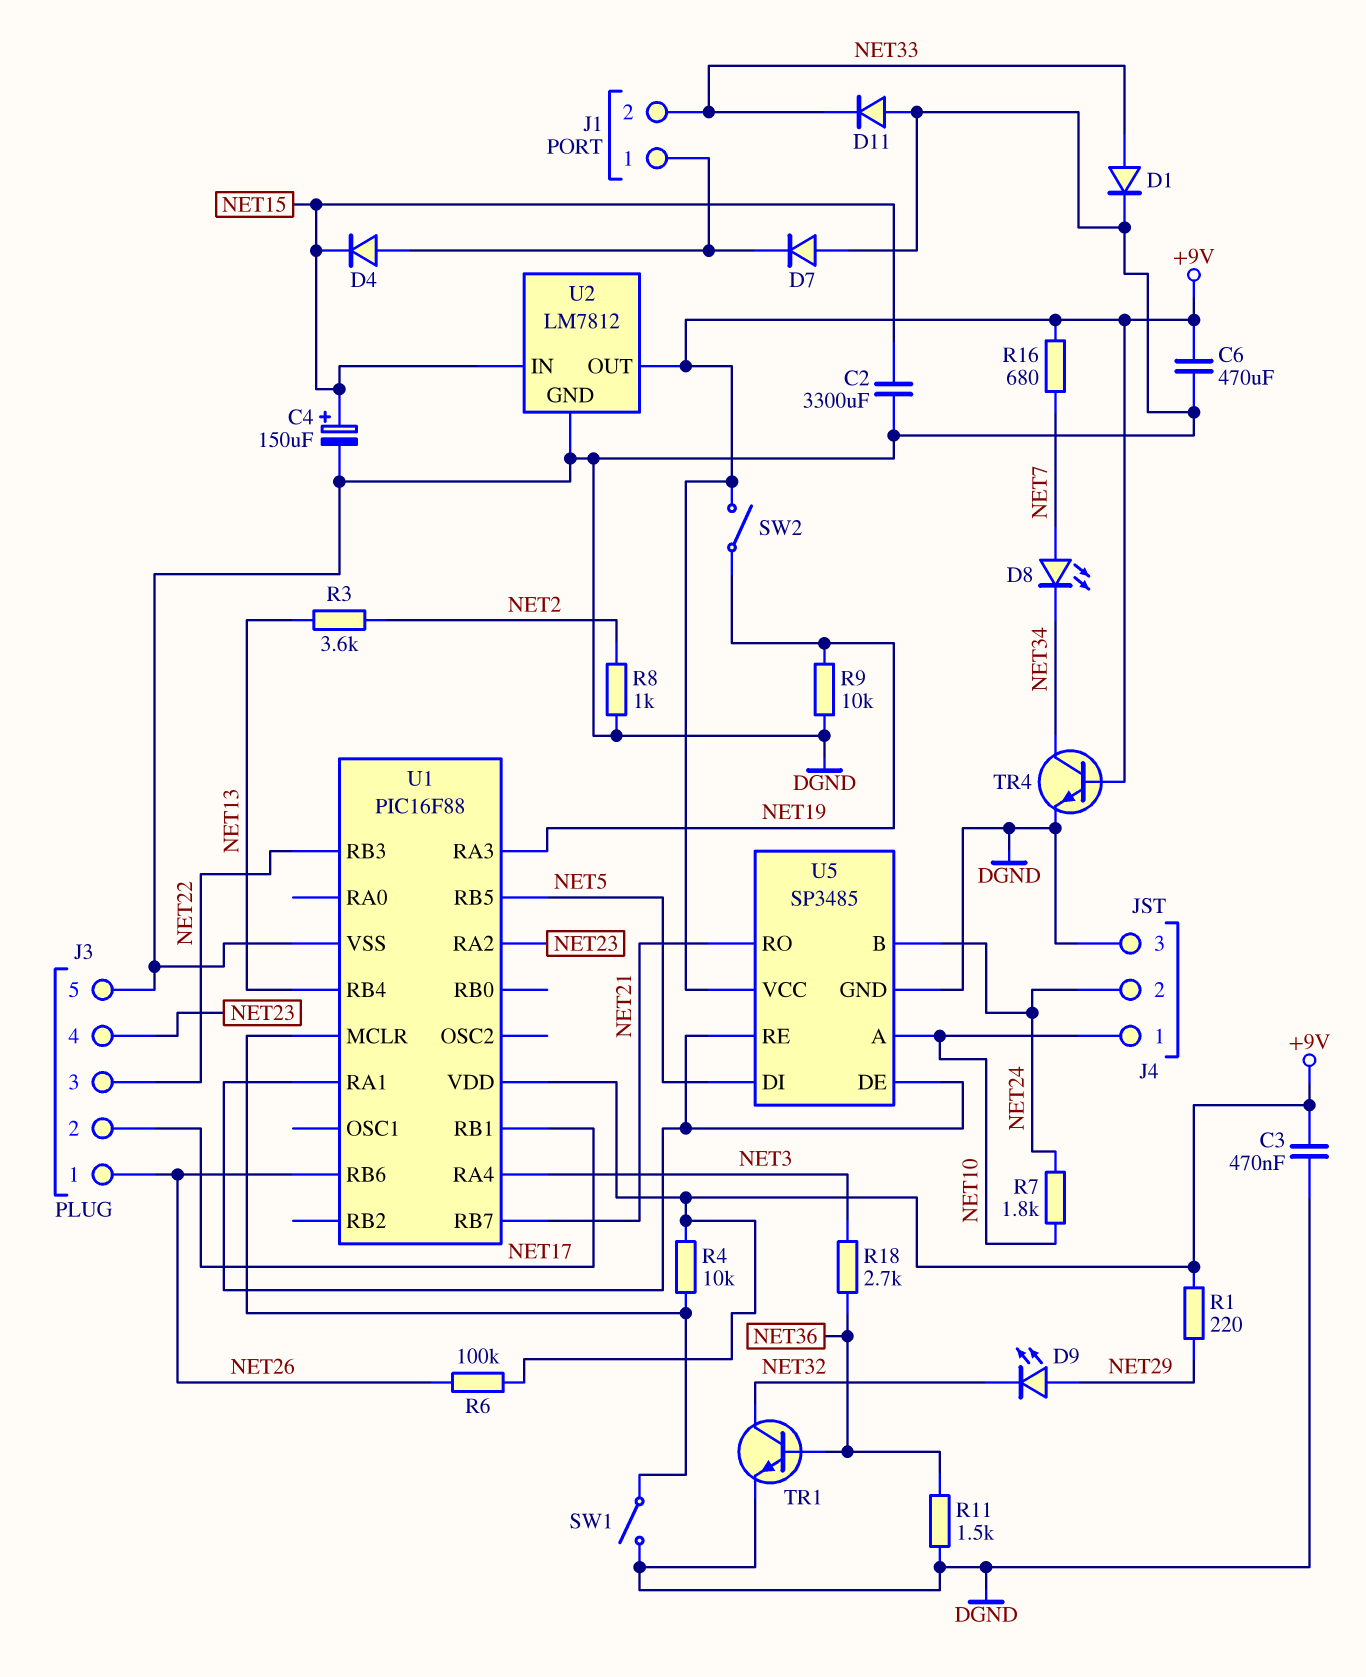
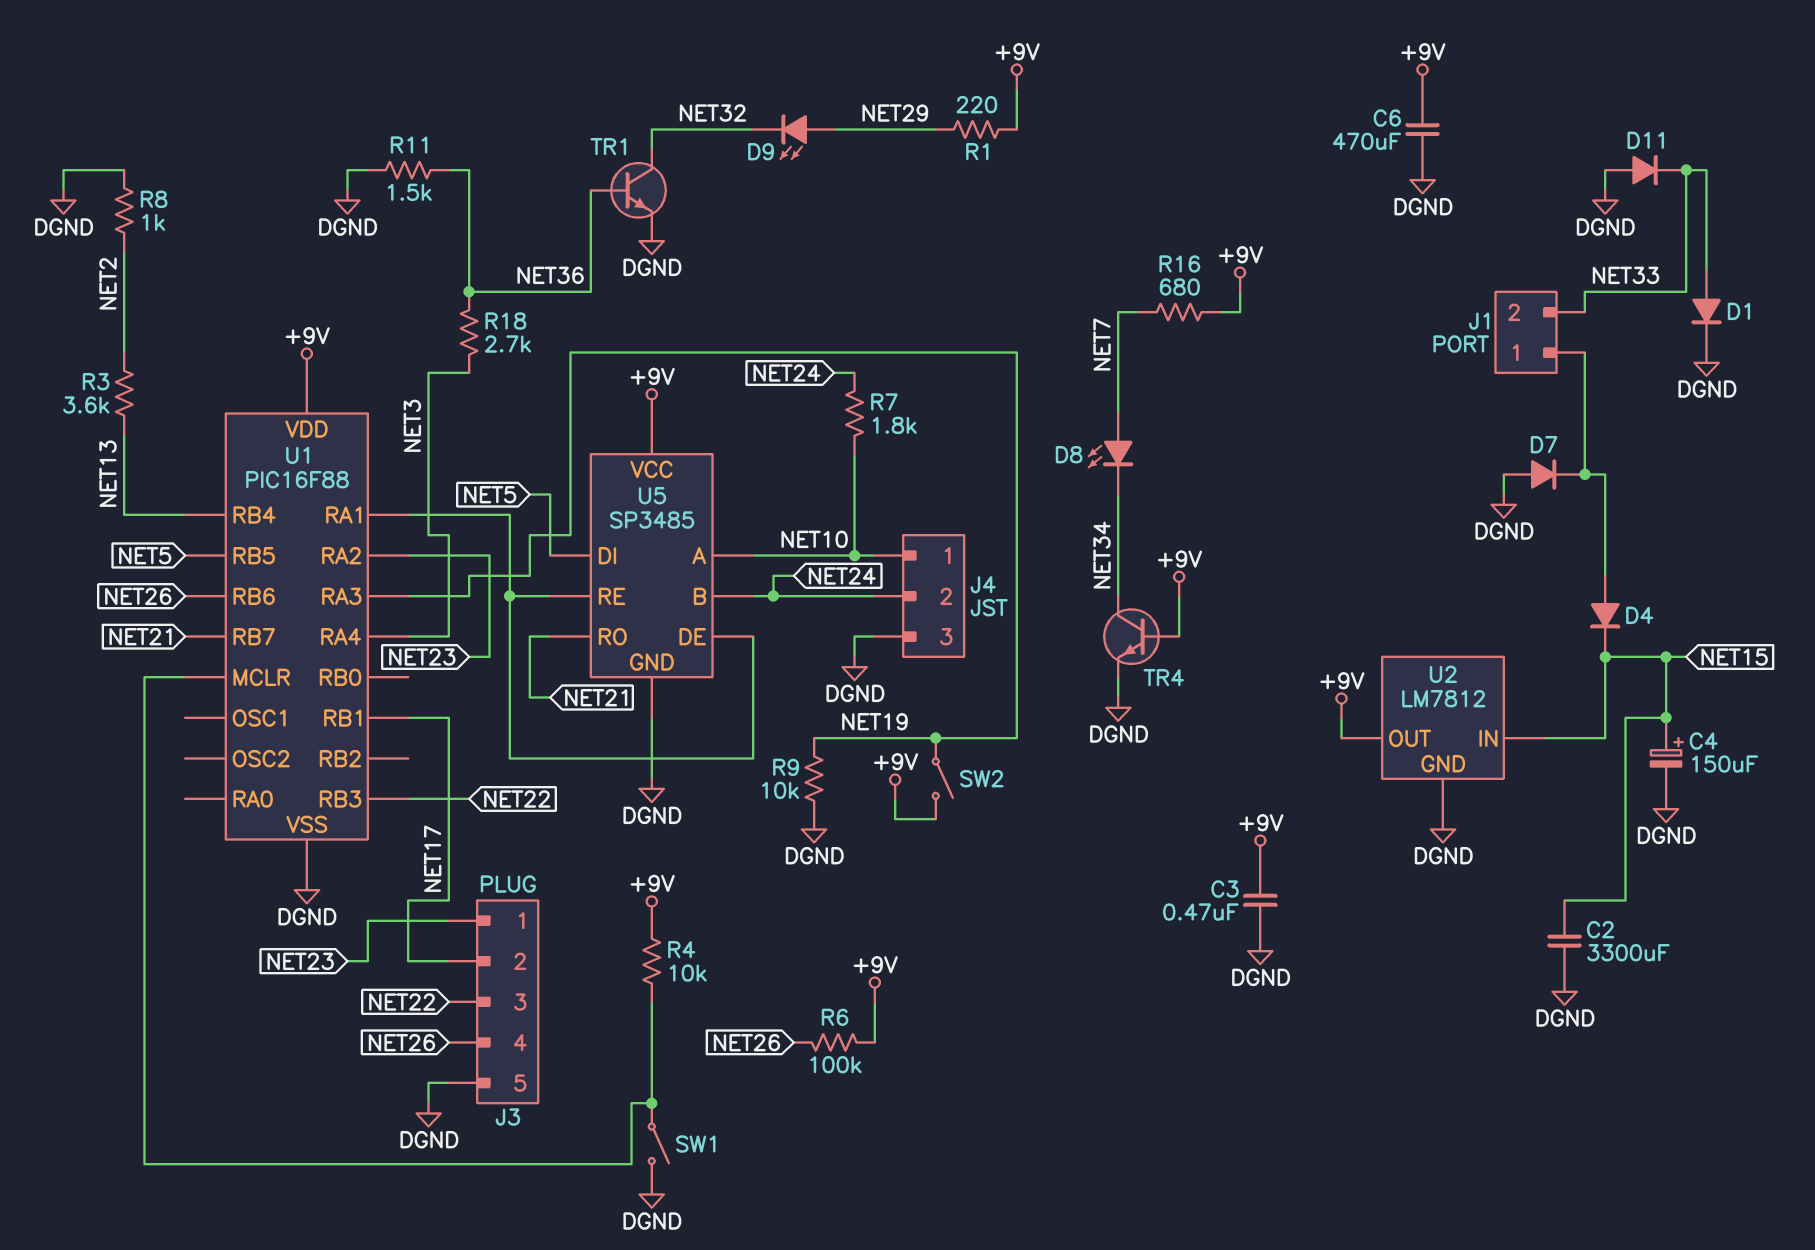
J3 pin 1: NET26 -> NET23
J3 pin 4: NET23 -> NET26

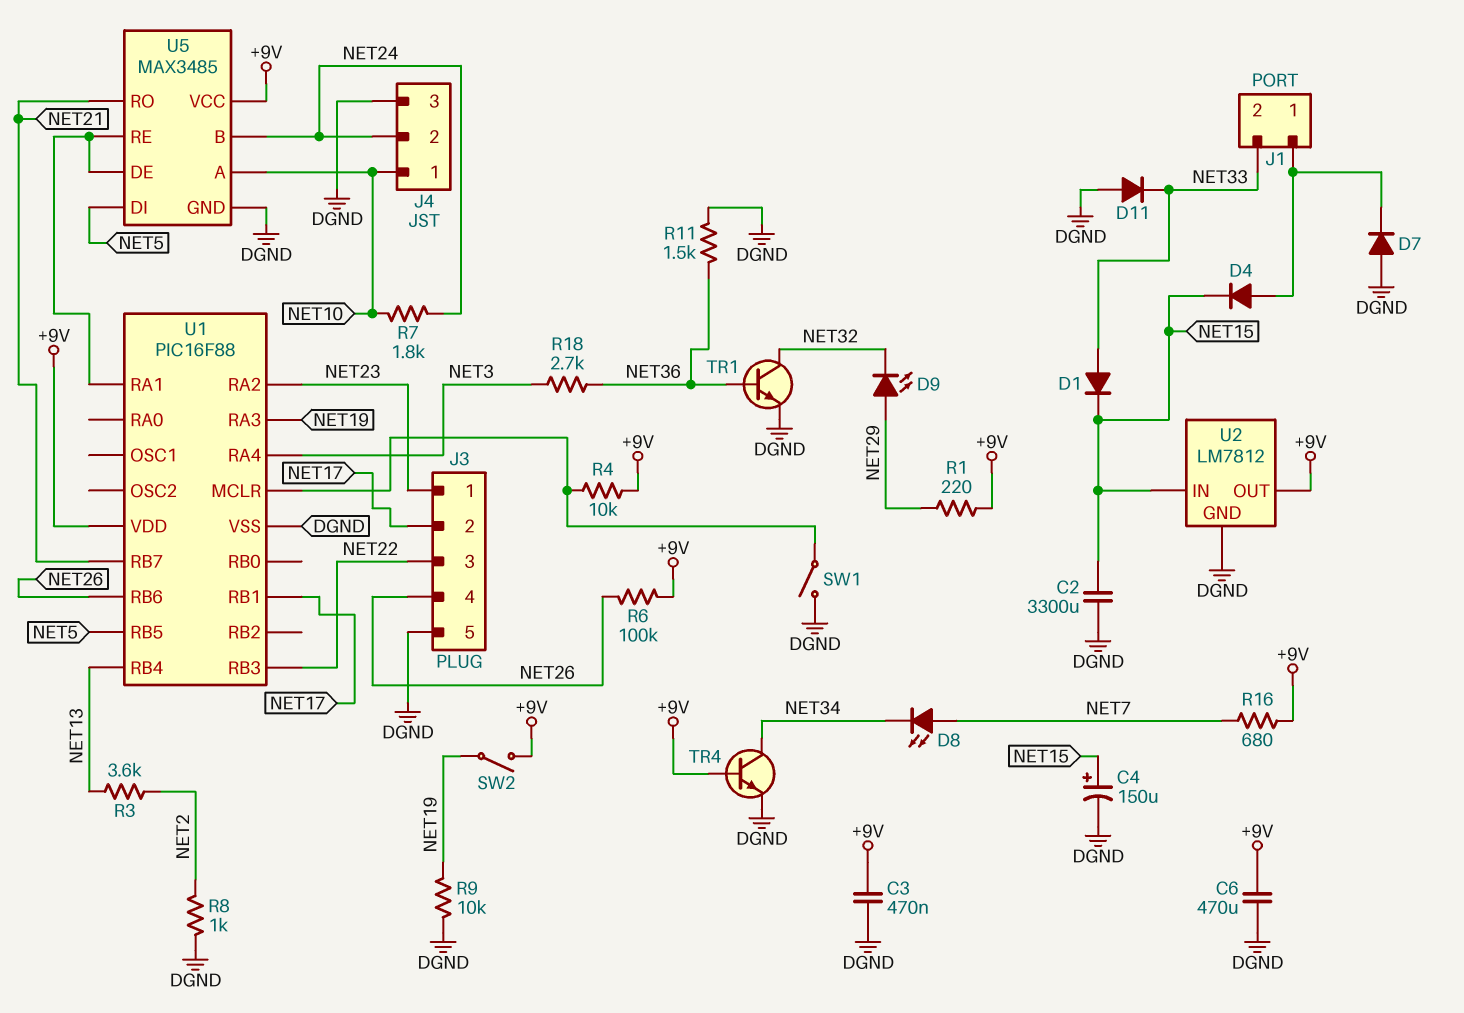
D1: diode (A NET33, K DGND) -> diode (A NET33, K NET15)
U5: SP3485 -> MAX3485

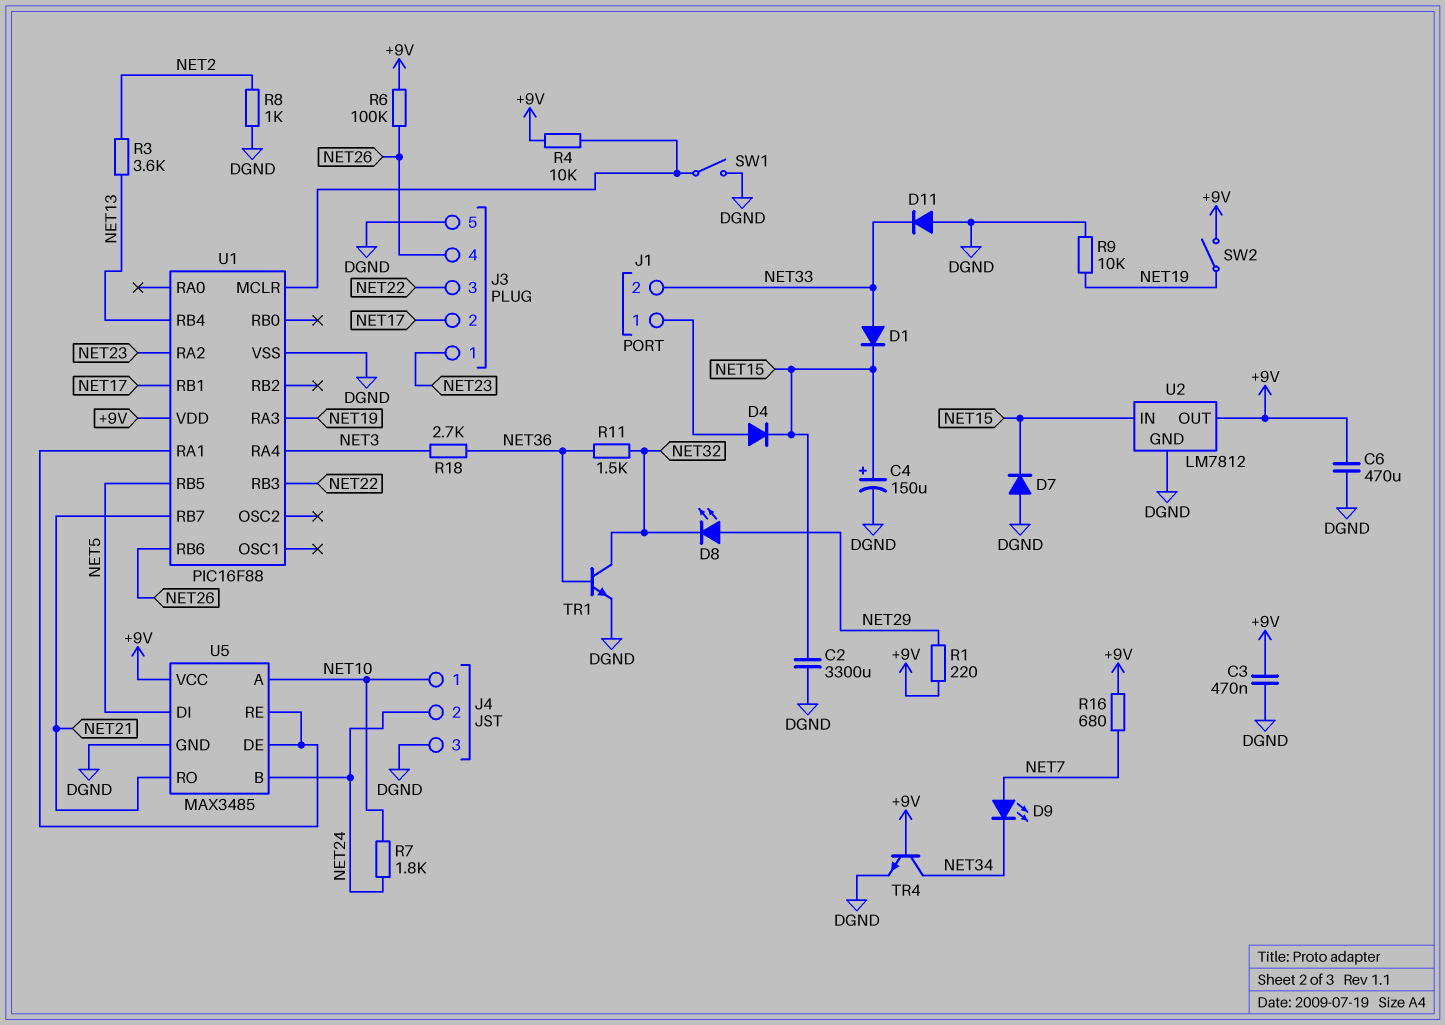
D7: diode (A DGND, K J1/1) -> diode (A DGND, K NET15)
D8: LED (A NET7, K NET34) -> LED (A NET29, K NET32)
D9: LED (A NET29, K NET32) -> LED (A NET7, K NET34)
R11: 1.5k (DGND, NET36) -> 1.5k (NET32, NET36)

